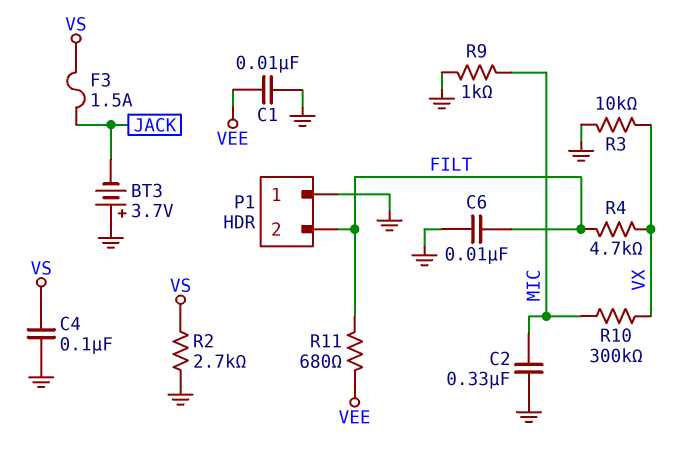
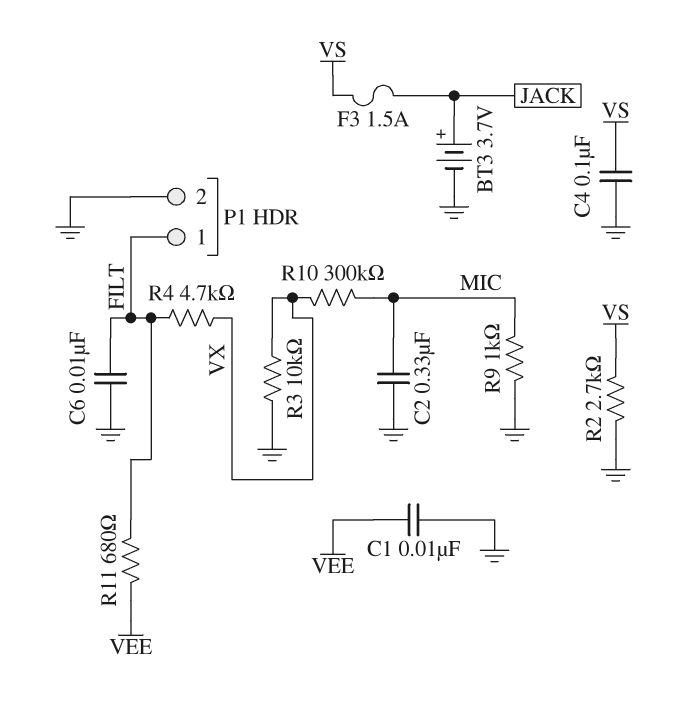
BT3: 3.7V (plus GND, minus JACK) -> 3.7V (plus JACK, minus GND)
P1 pin 1: GND -> FILT
P1 pin 2: FILT -> GND

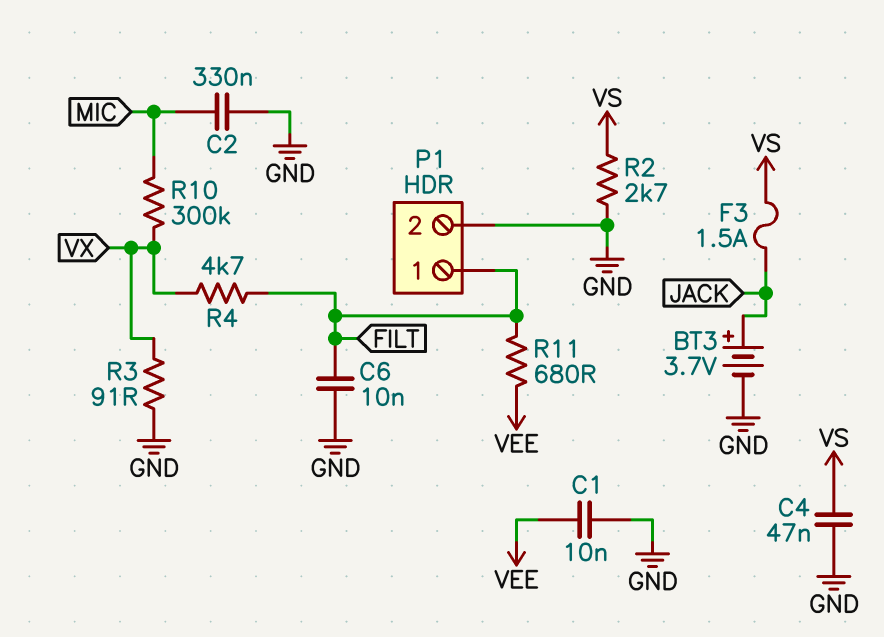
C4: 100nF (GND, VS) -> 47nF (GND, VS)
R3: 10k (GND, VX) -> 91 (GND, VX)
R9: 1k (GND, MIC) -> none

